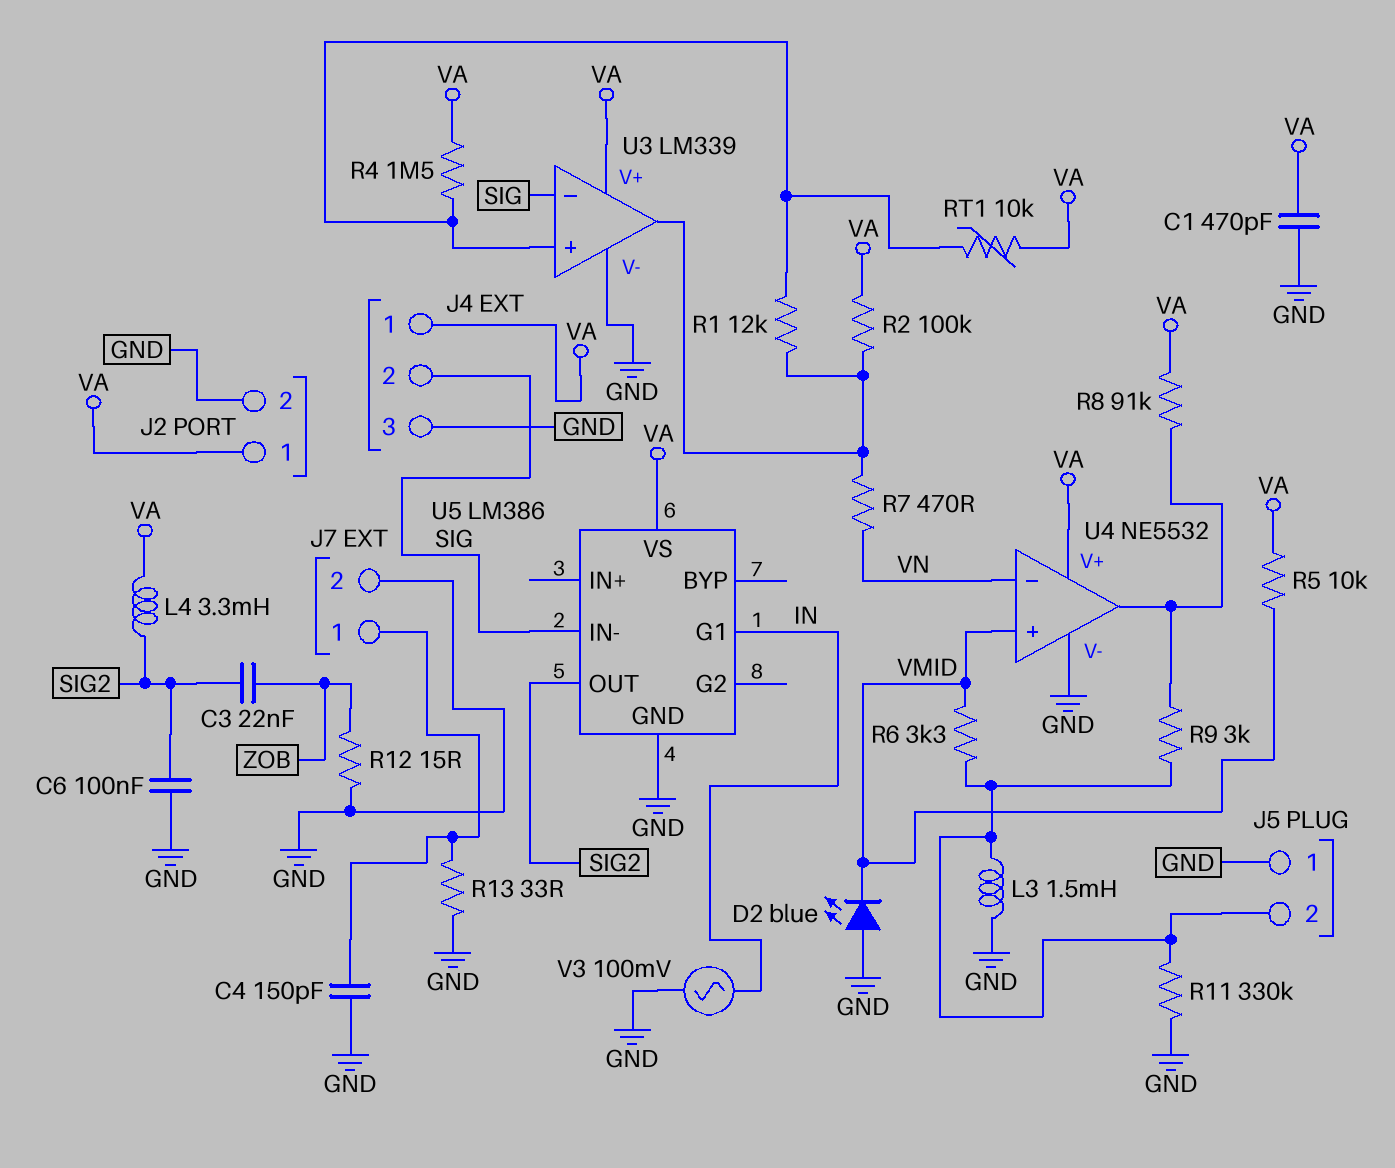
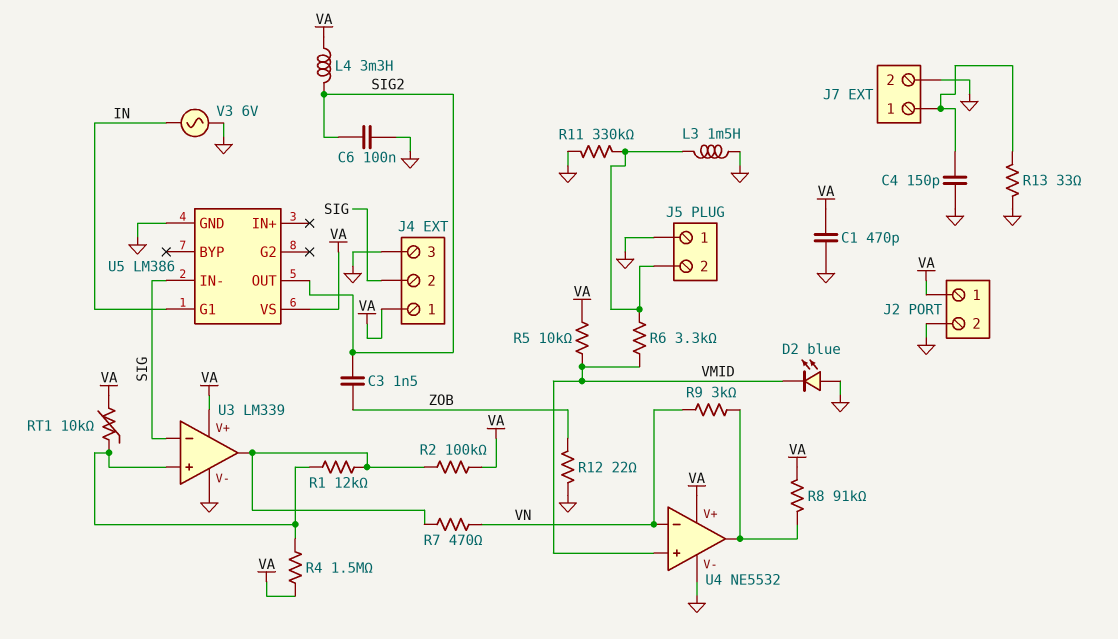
C3: 22nF (SIG2, ZOB) -> 1.5nF (SIG2, ZOB)
R9: 3k (J5/2, U4/out) -> 3k (U4/out, VN)
R12: 15 (GND, ZOB) -> 22 (GND, ZOB)
V3: AC 100mV (GND, IN) -> AC 6V (GND, IN)

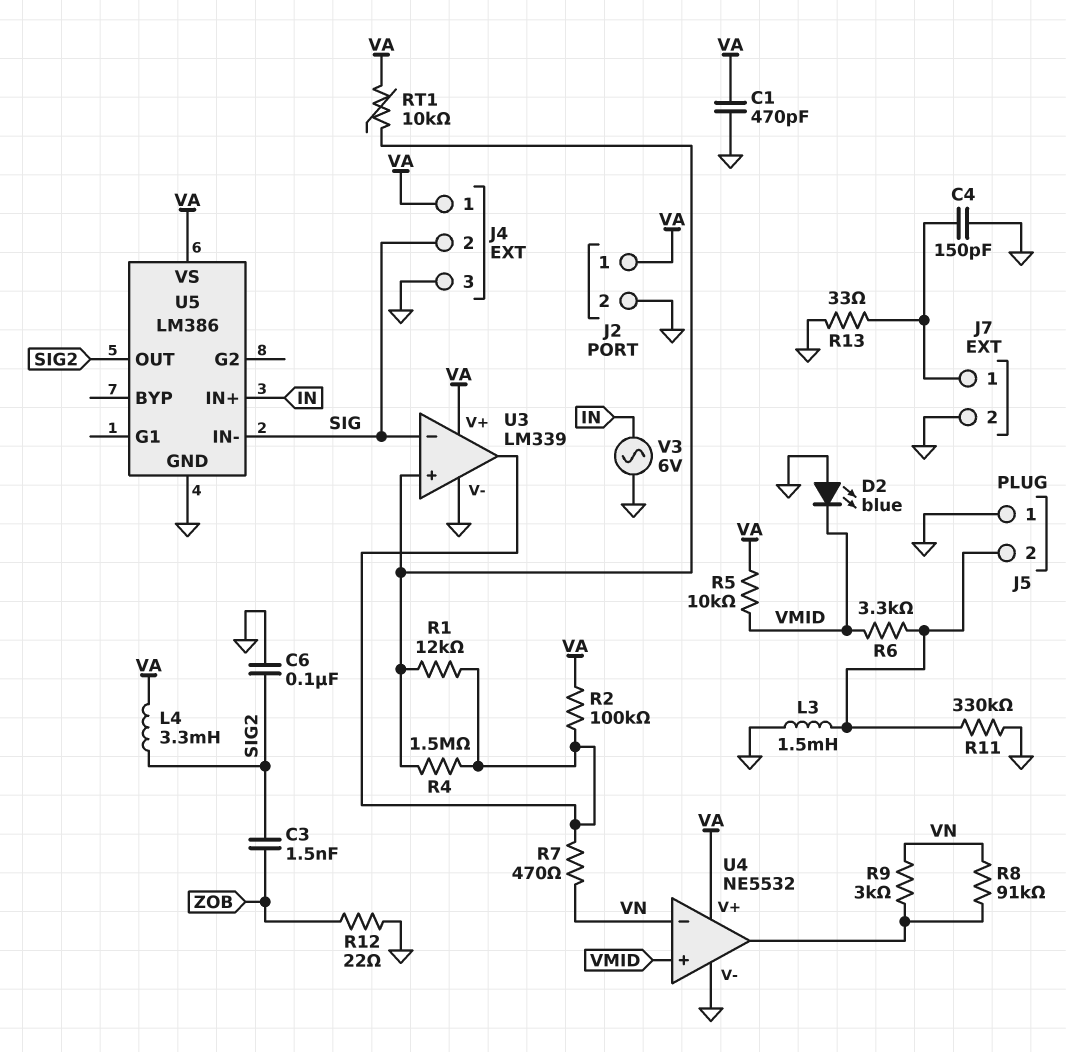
R4: 1.5M (U3/in+, VA) -> 1.5M (U3/in+, U3/out)
R8: 91k (U4/out, VA) -> 91k (U4/out, VN)
U5 pin G1: IN -> none
U5 pin IN+: none -> IN

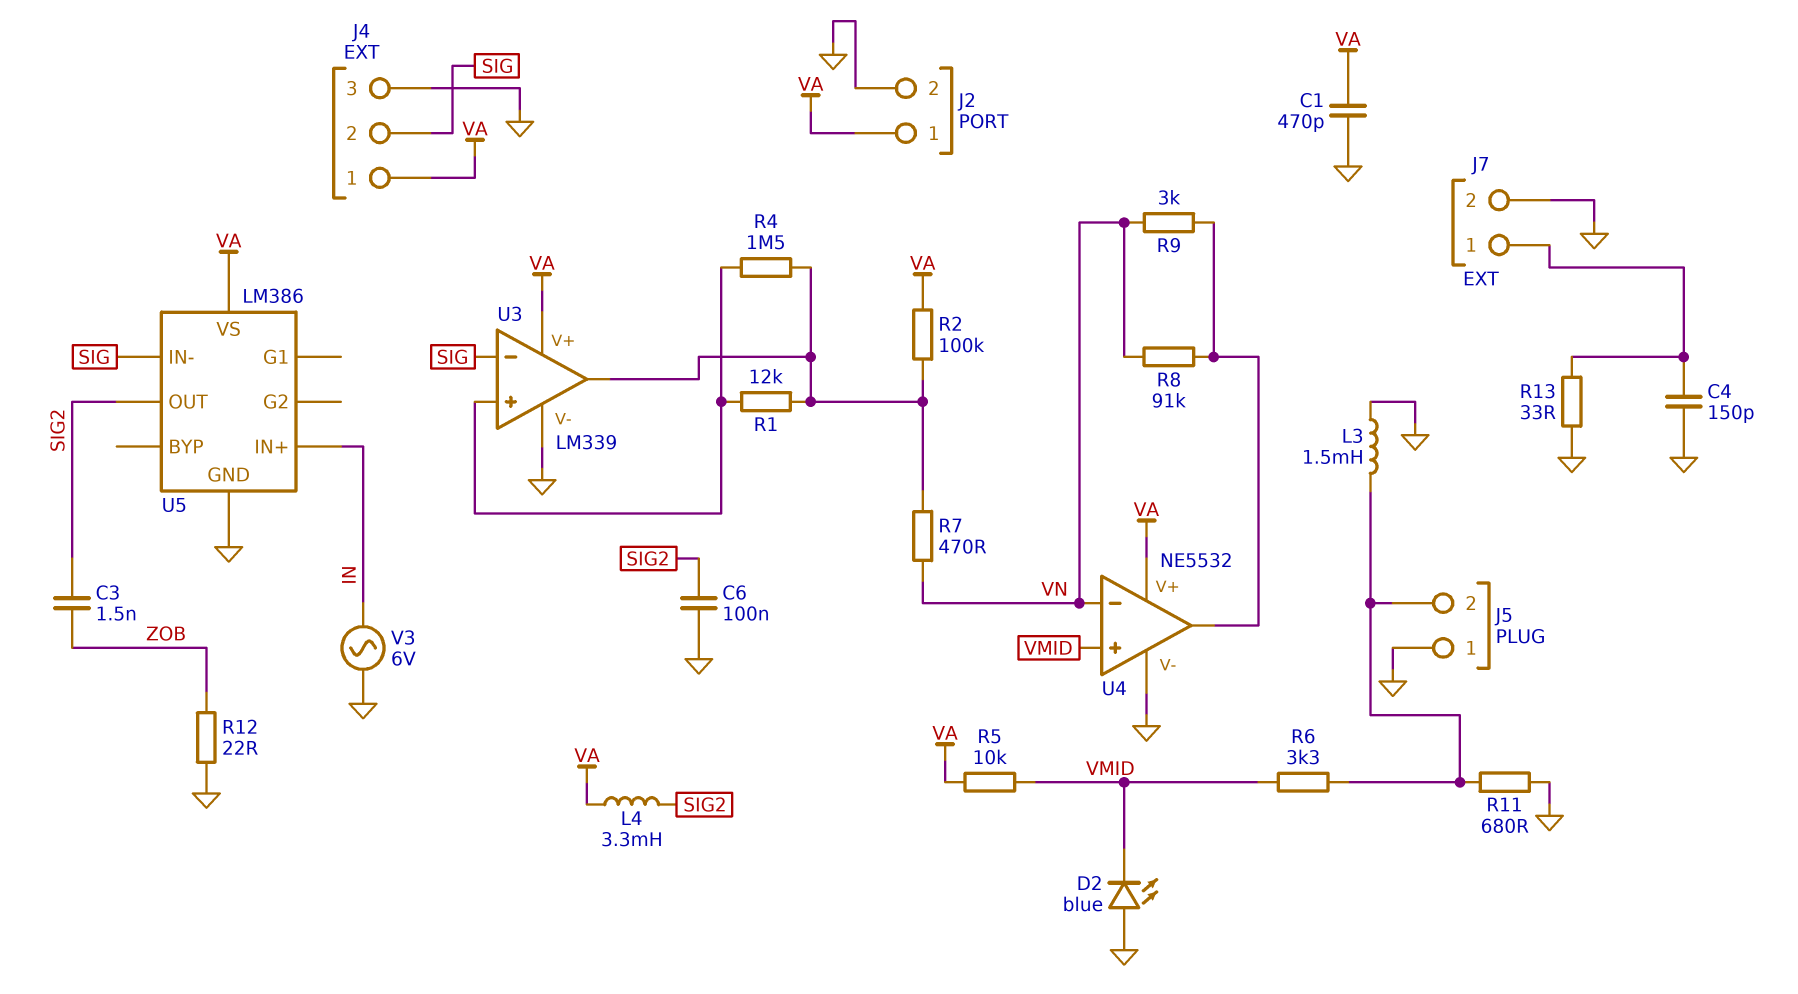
R11: 330k (GND, J5/2) -> 680 (GND, J5/2)
RT1: 10k (U3/in+, VA) -> none

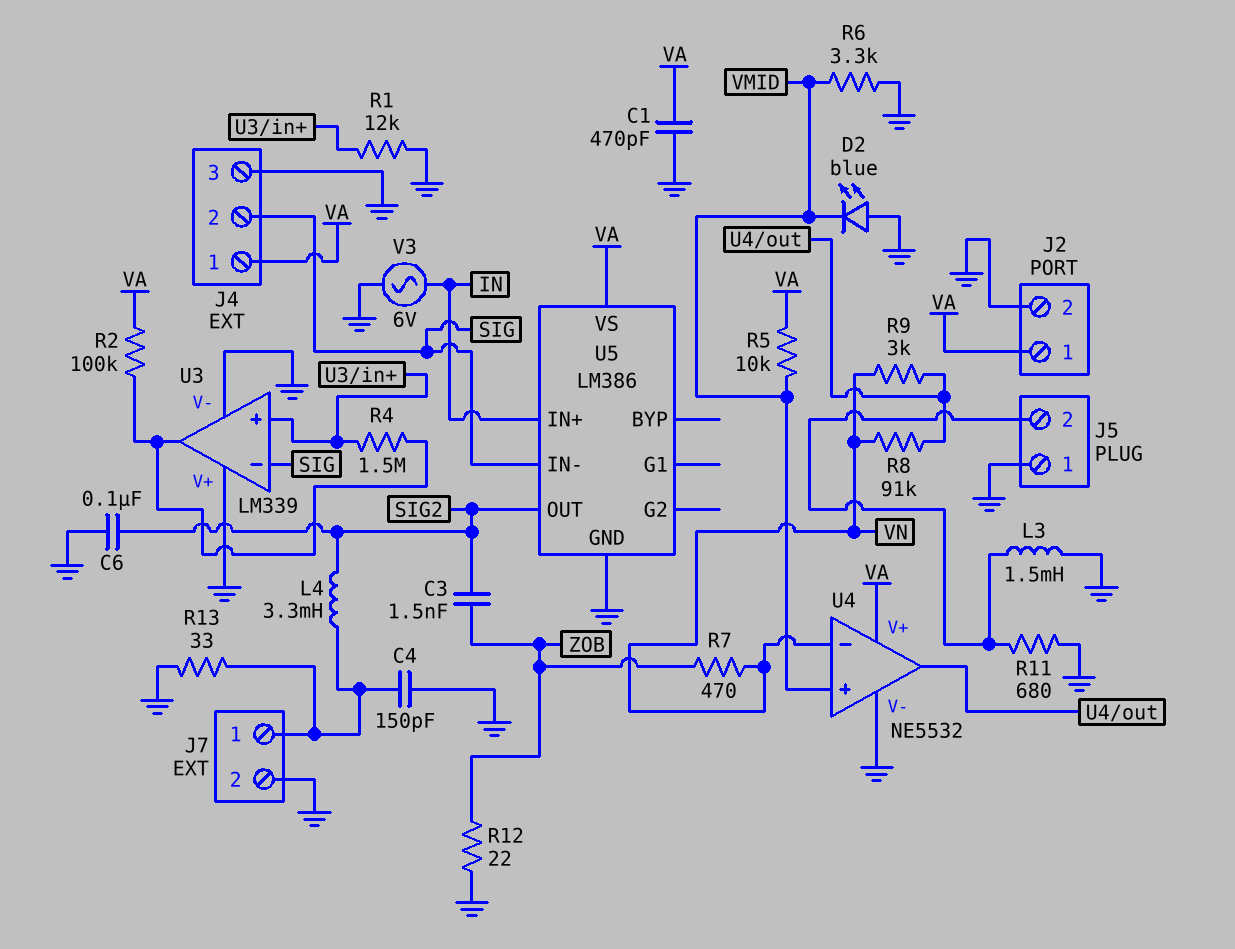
L4: 3.3mH (SIG2, VA) -> 3.3mH (J7/1, SIG2)
R1: 12k (U3/in+, U3/out) -> 12k (GND, U3/in+)
R6: 3.3k (J5/2, VMID) -> 3.3k (GND, VMID)
R7: 470 (U3/out, VN) -> 470 (VN, ZOB)
U3 pin V+: VA -> GND

